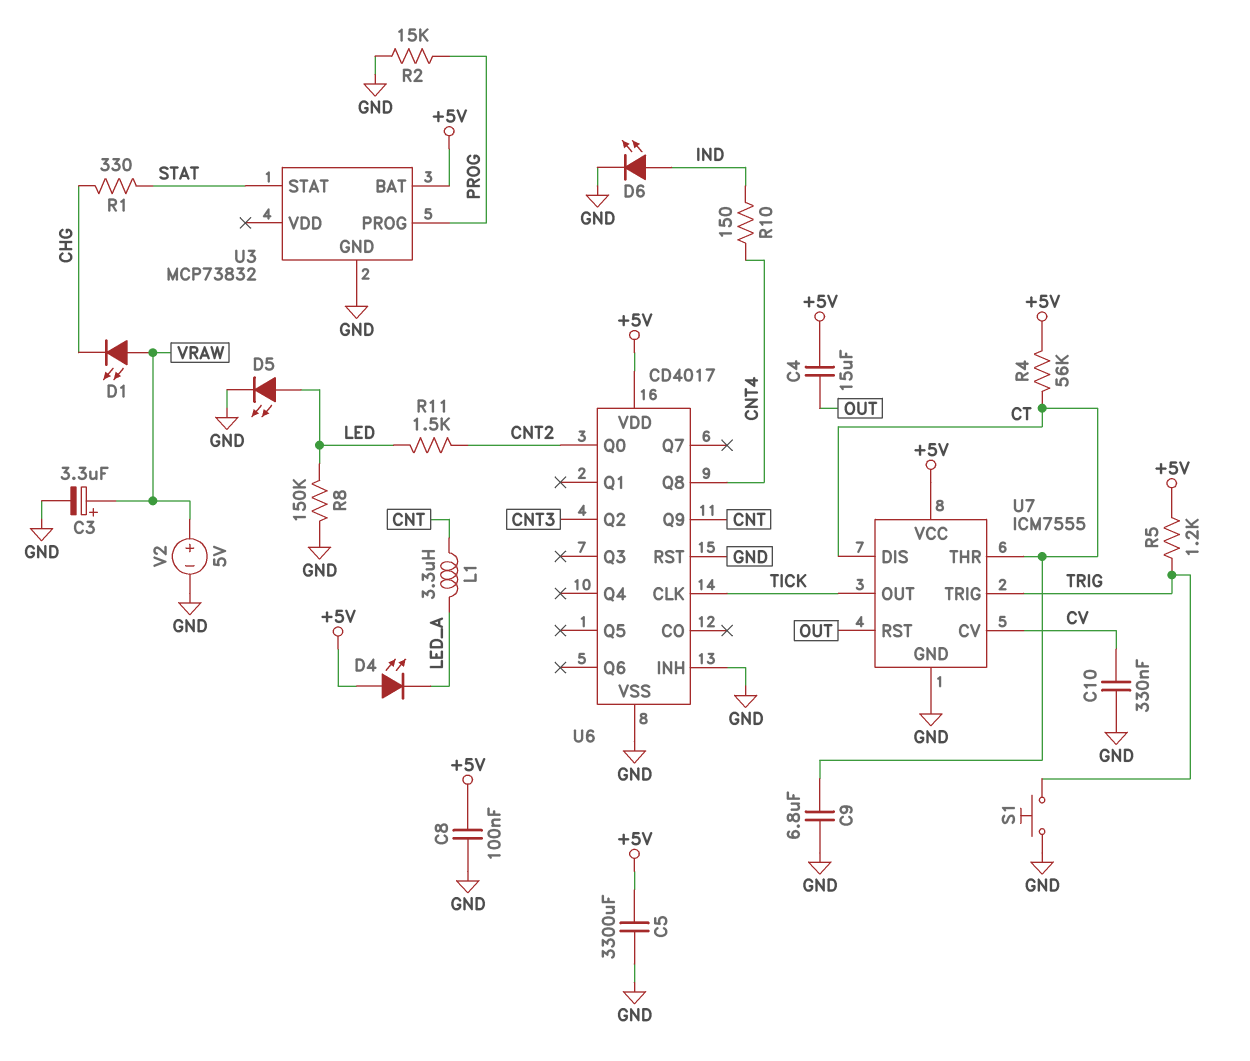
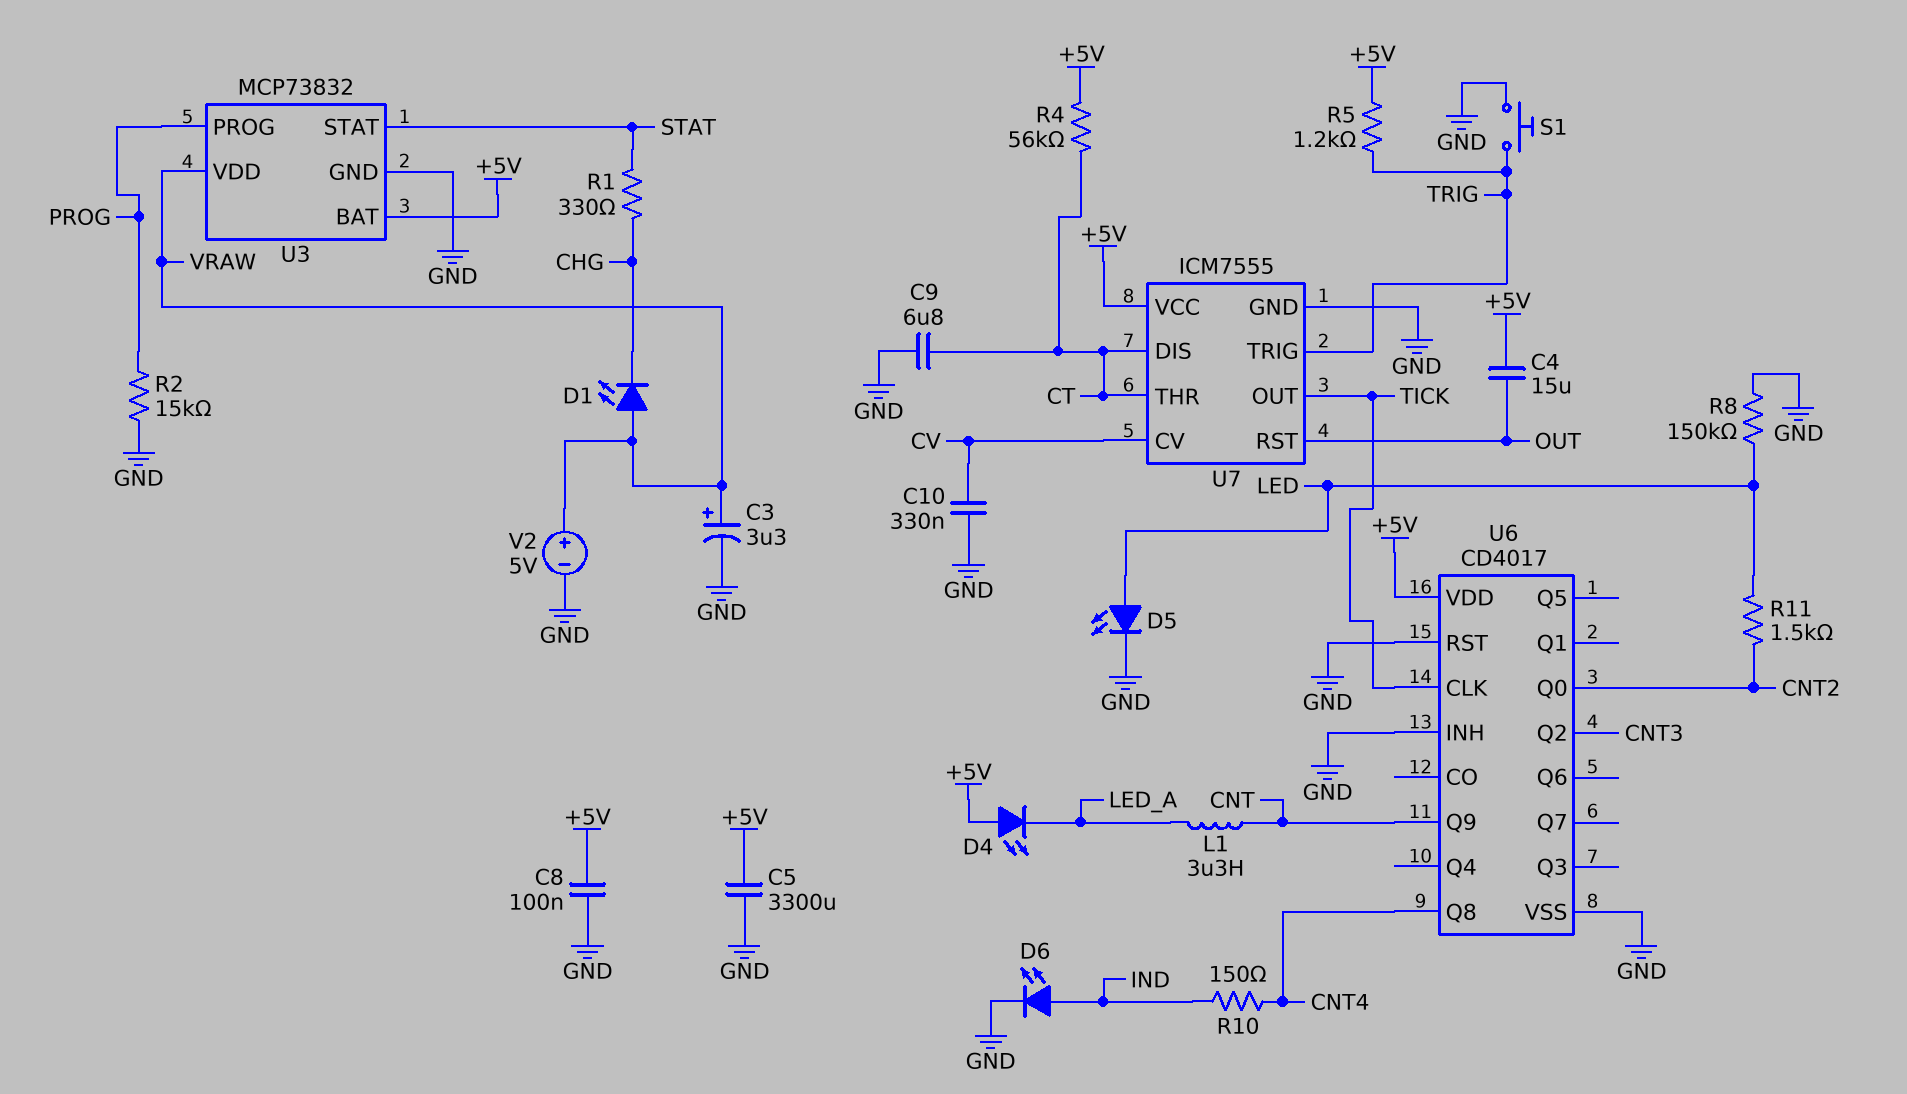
U3 pin VDD: none -> VRAW

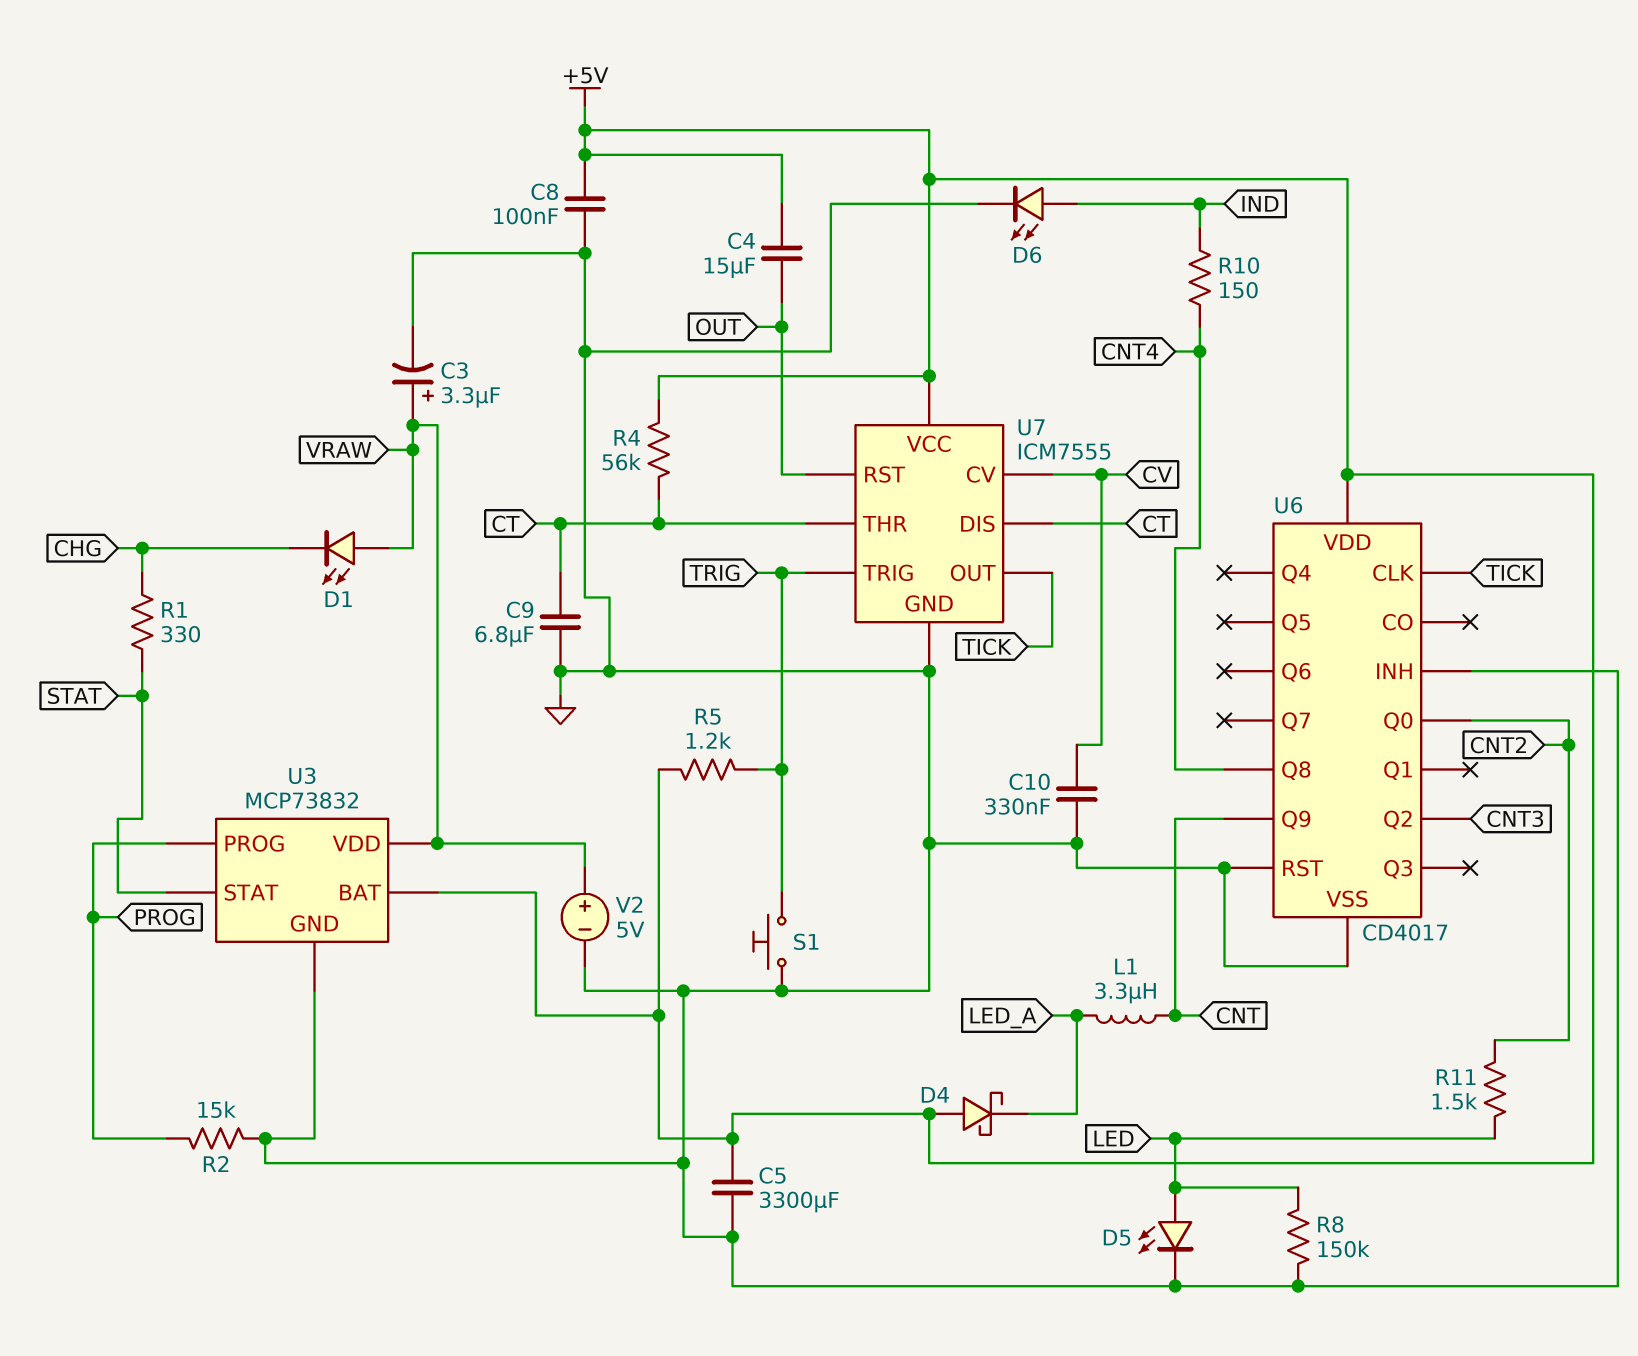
D4: LED (A +5V, K LED_A) -> schottky (A +5V, K LED_A)

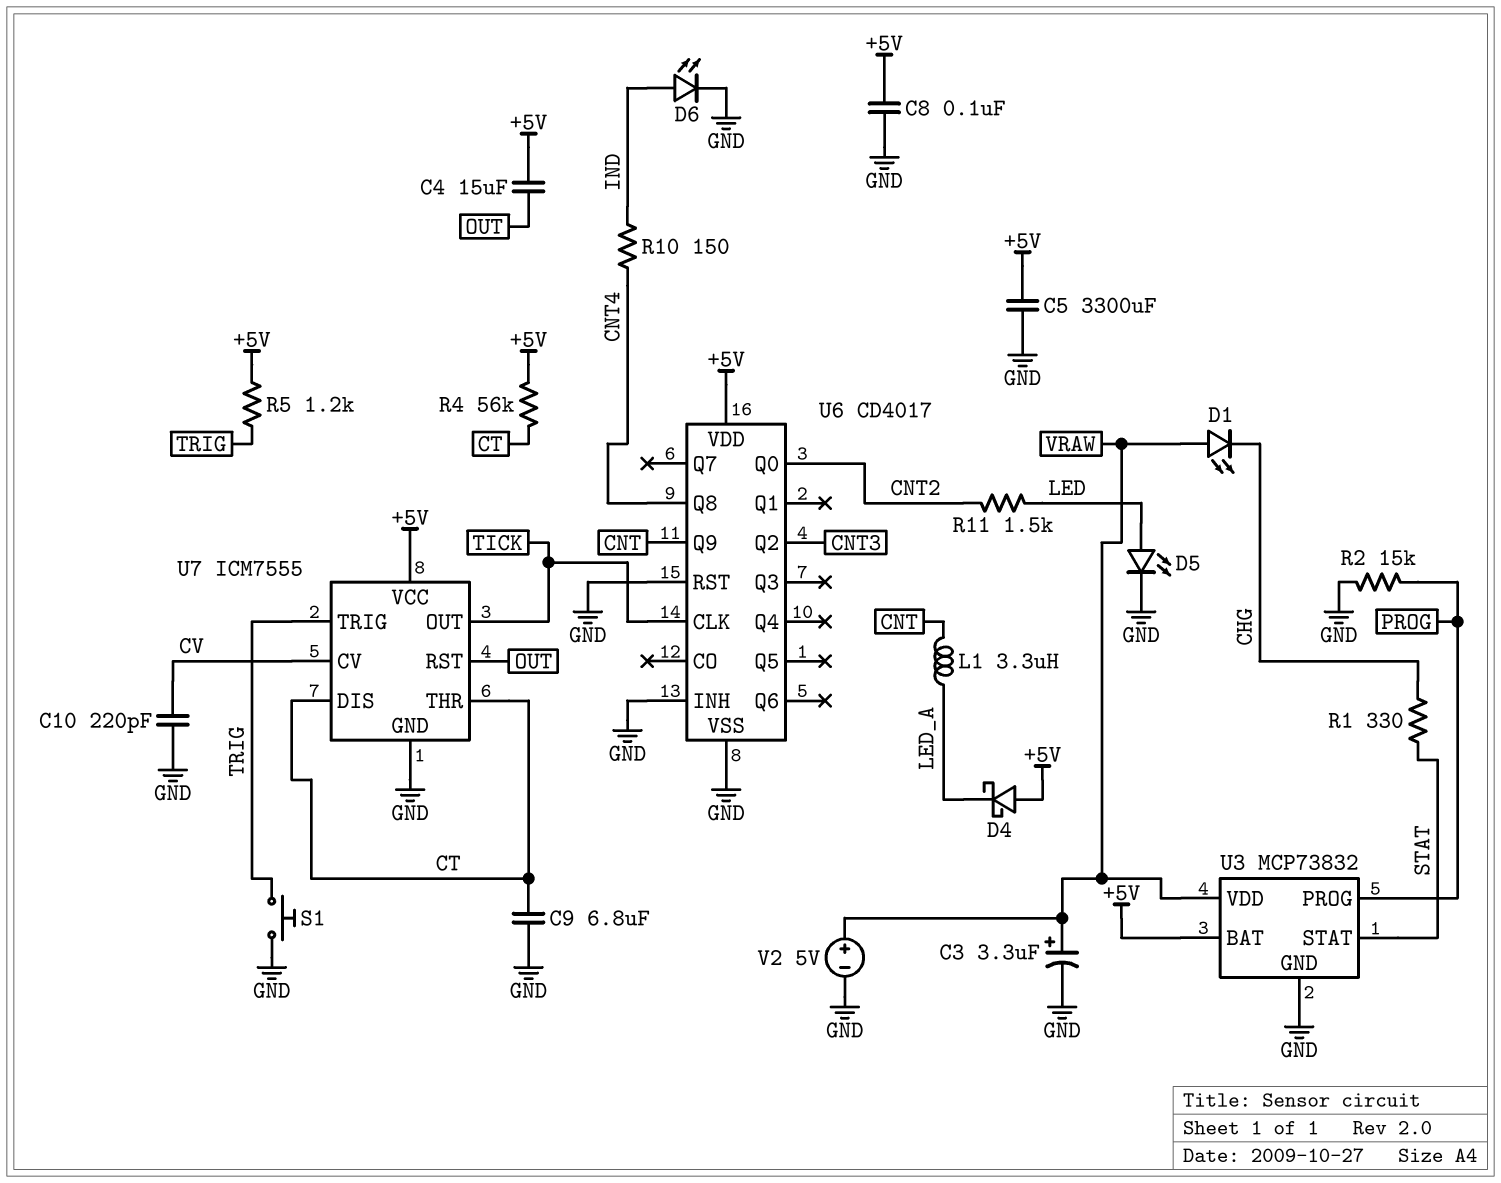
C10: 330nF (CV, GND) -> 220pF (CV, GND)
R8: 150k (GND, LED) -> none

